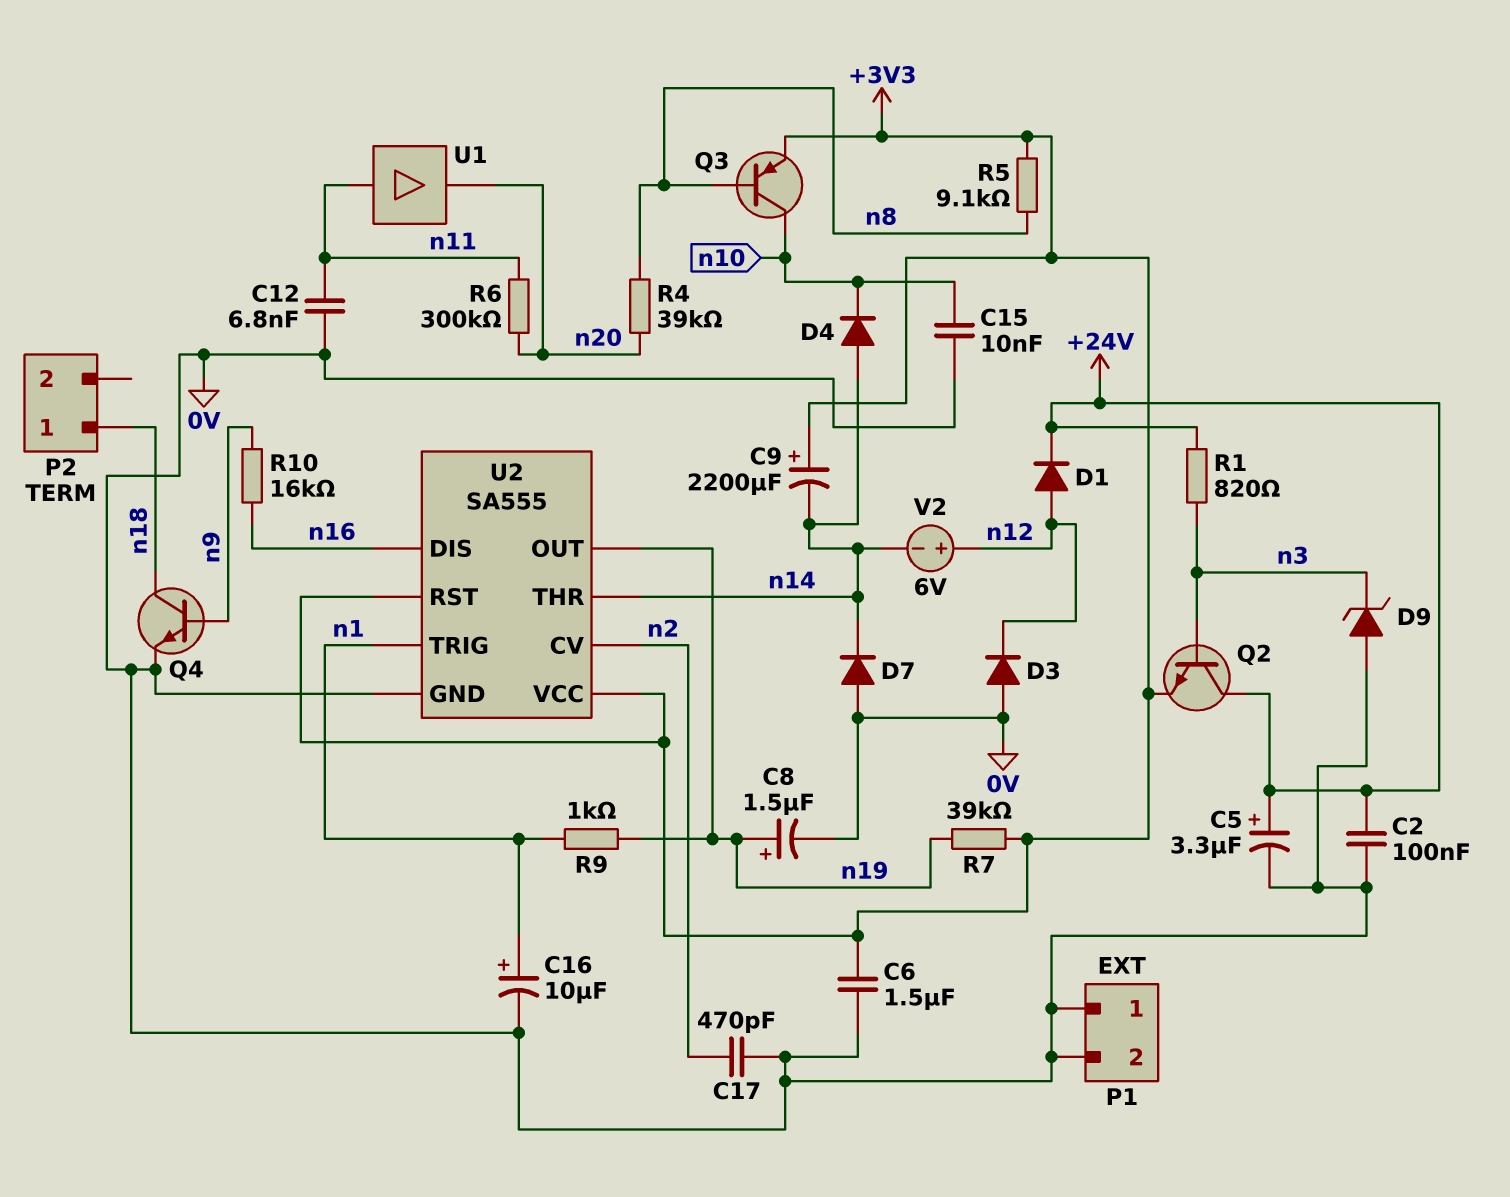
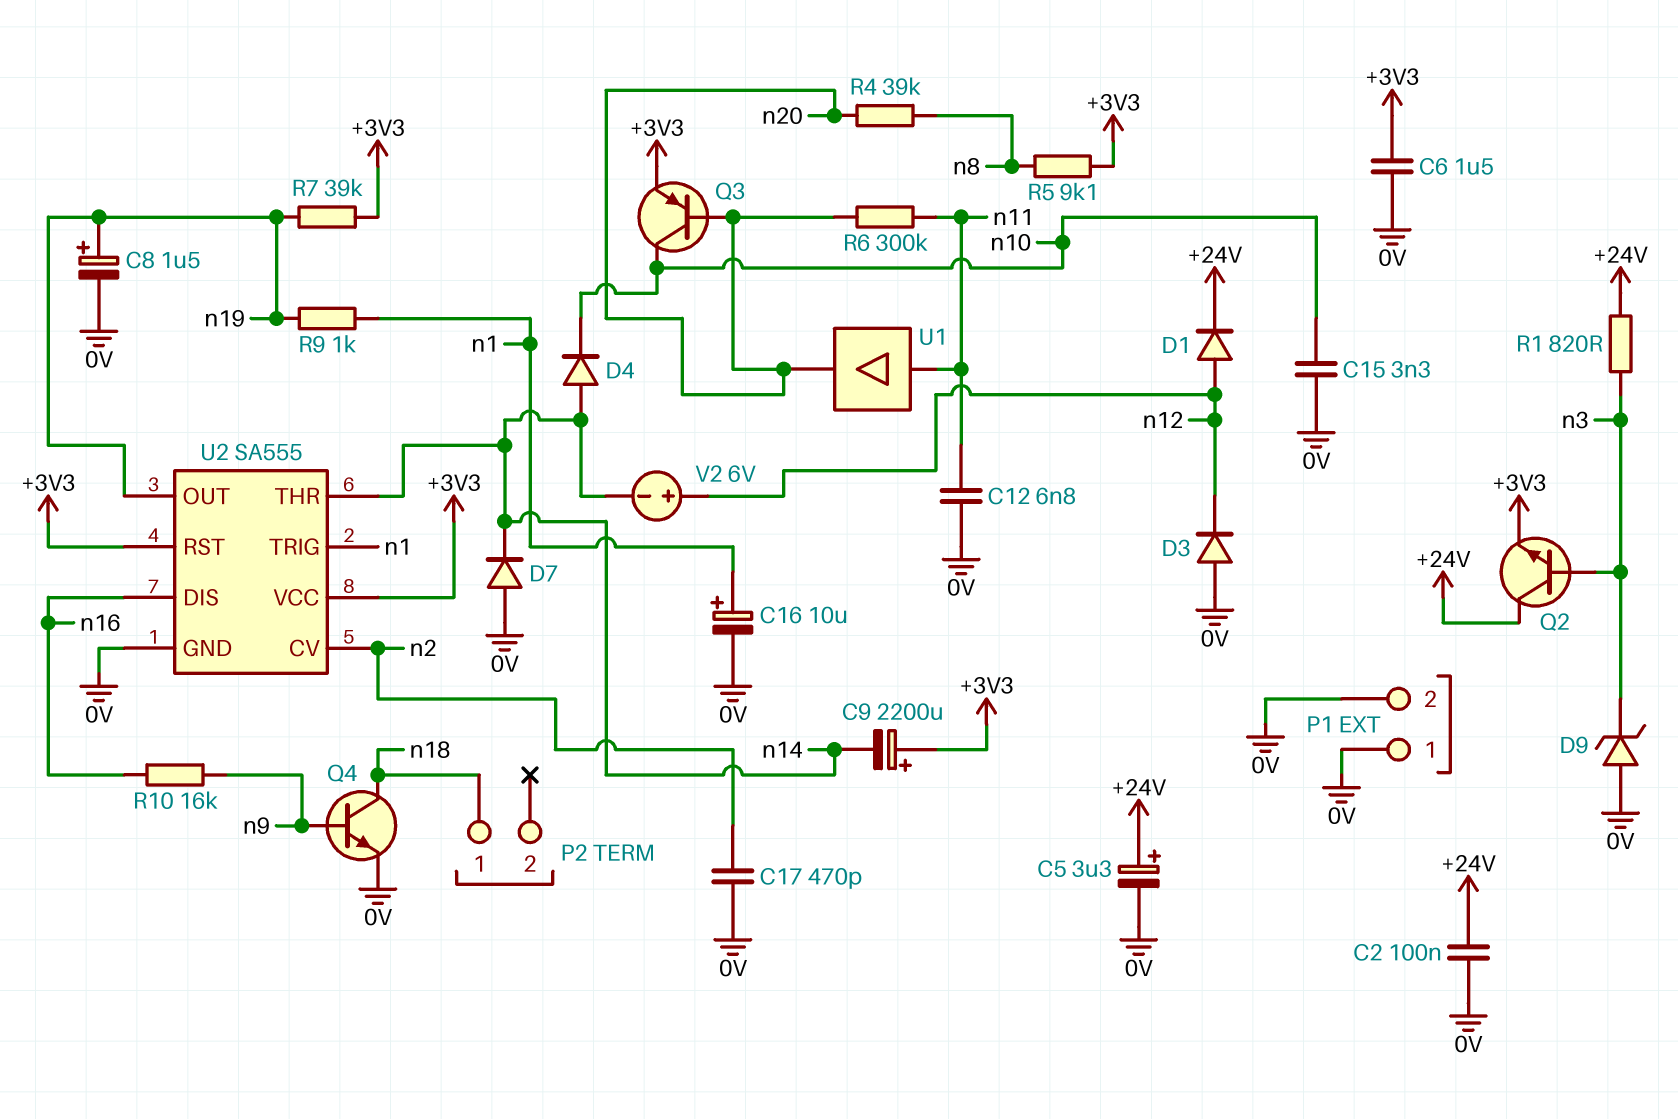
C15: 10nF (0V, n10) -> 3.3nF (0V, n10)
Q3: PNP (B n8, C n10, E +3V3) -> PNP (B n20, C n10, E +3V3)

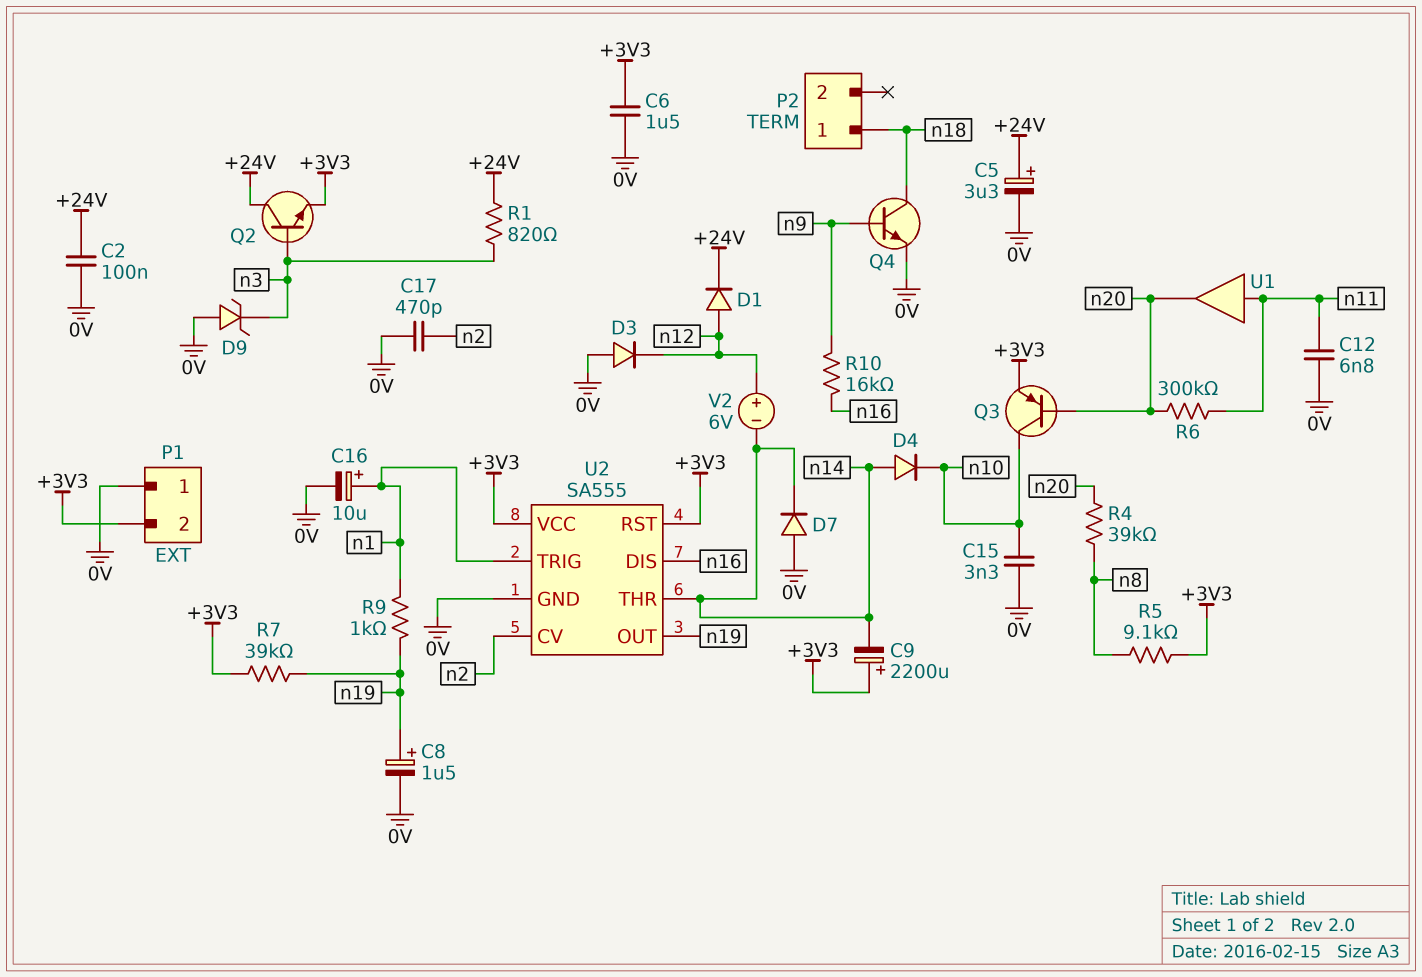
P1 pin 2: 0V -> +3V3

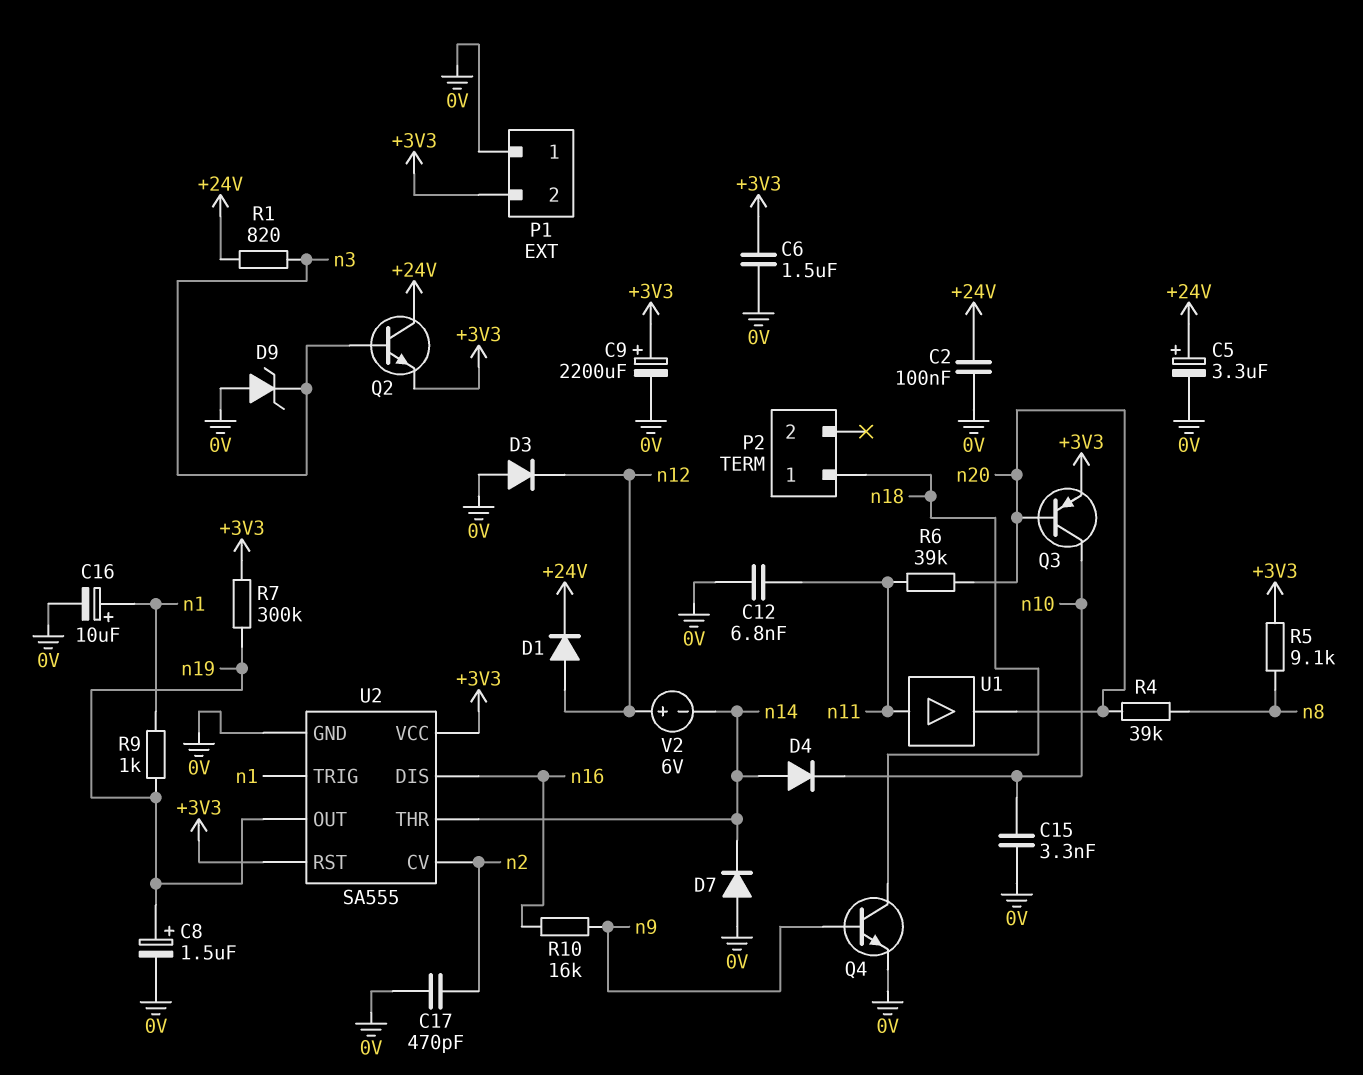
C9: 2200uF (plus +3V3, minus n14) -> 2200uF (plus +3V3, minus 0V)
R6: 300k (n11, n20) -> 39k (n11, n20)
R7: 39k (+3V3, n19) -> 300k (+3V3, n19)

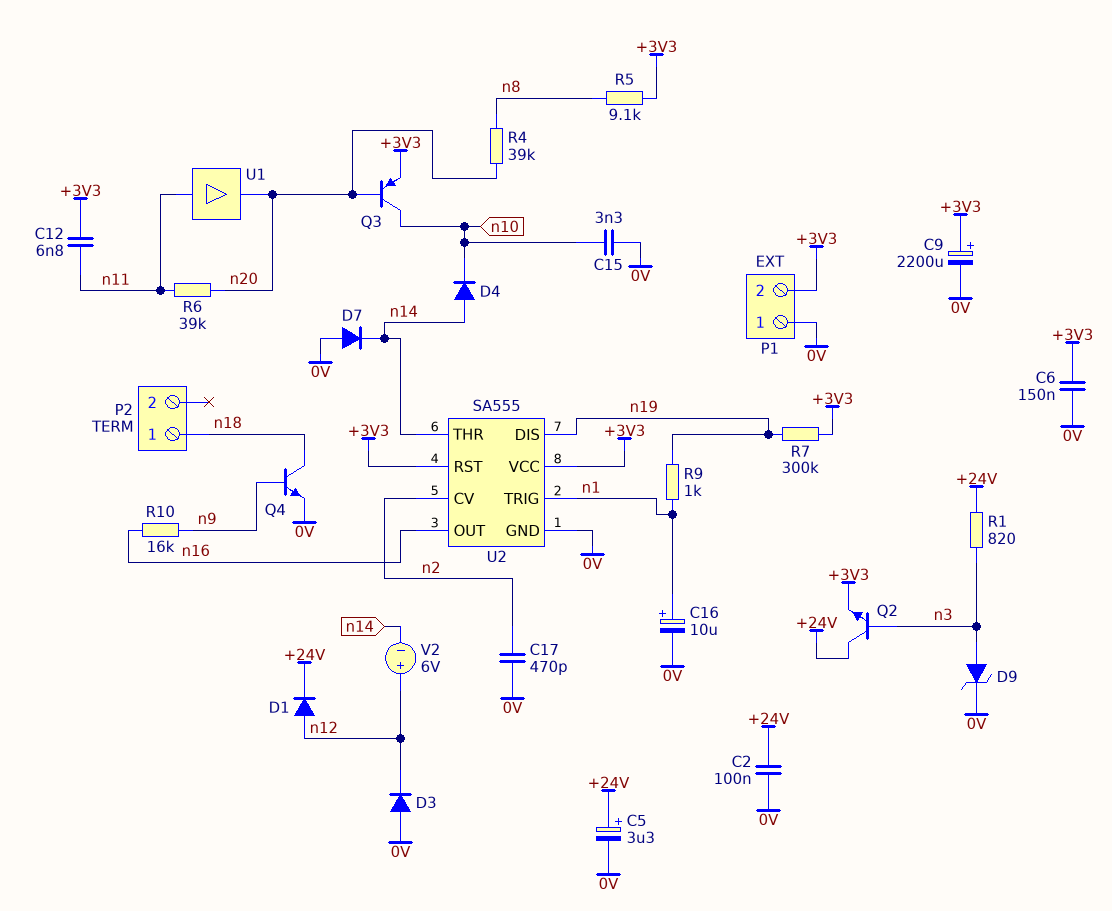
C6: 1.5uF (+3V3, 0V) -> 150nF (+3V3, 0V)
C8: 1.5uF (plus n19, minus 0V) -> none
C12: 6.8nF (0V, n11) -> 6.8nF (+3V3, n11)
D9: zener (A 0V, K n3) -> zener (A n3, K 0V)
U2 pin DIS: n16 -> n19
U2 pin OUT: n19 -> n16

